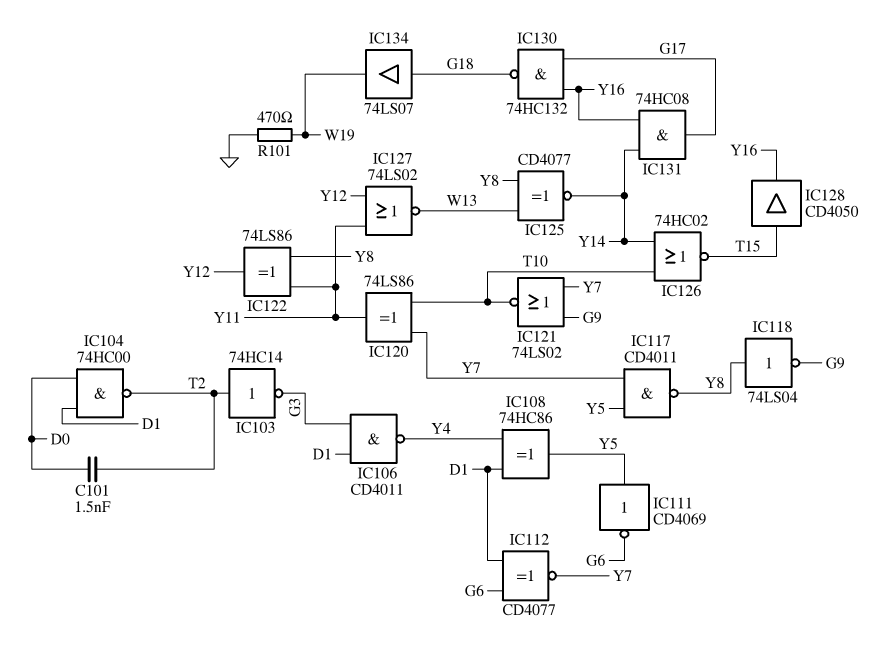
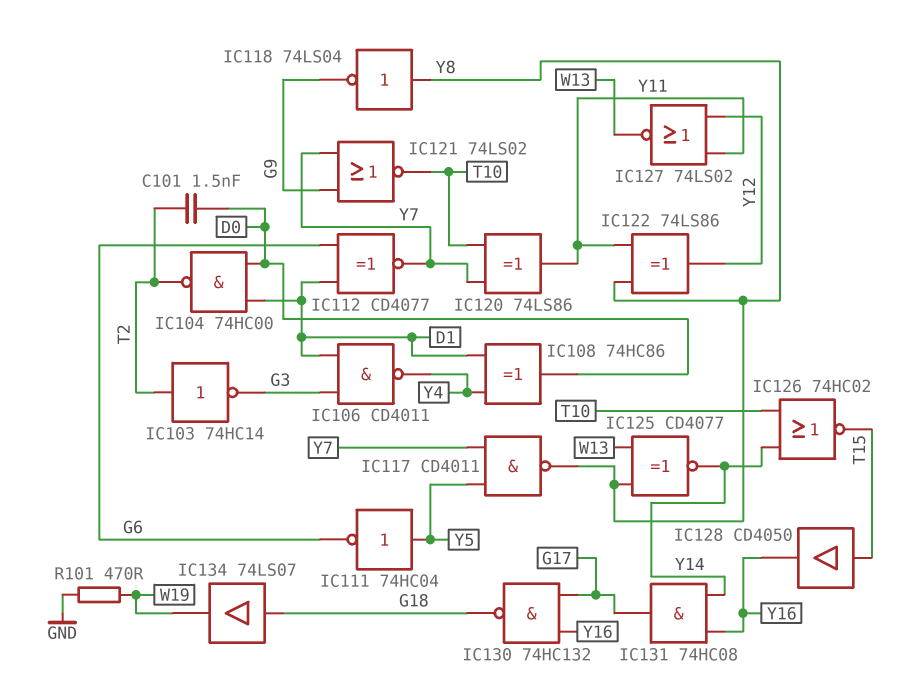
IC108: XOR 74HC86 (in D1, in Y4, out Y5) -> XOR 74HC86 (in D1, in Y4, out D0)
IC111: NOT CD4069 (in Y5, out G6) -> NOT 74HC04 (in Y5, out G6)

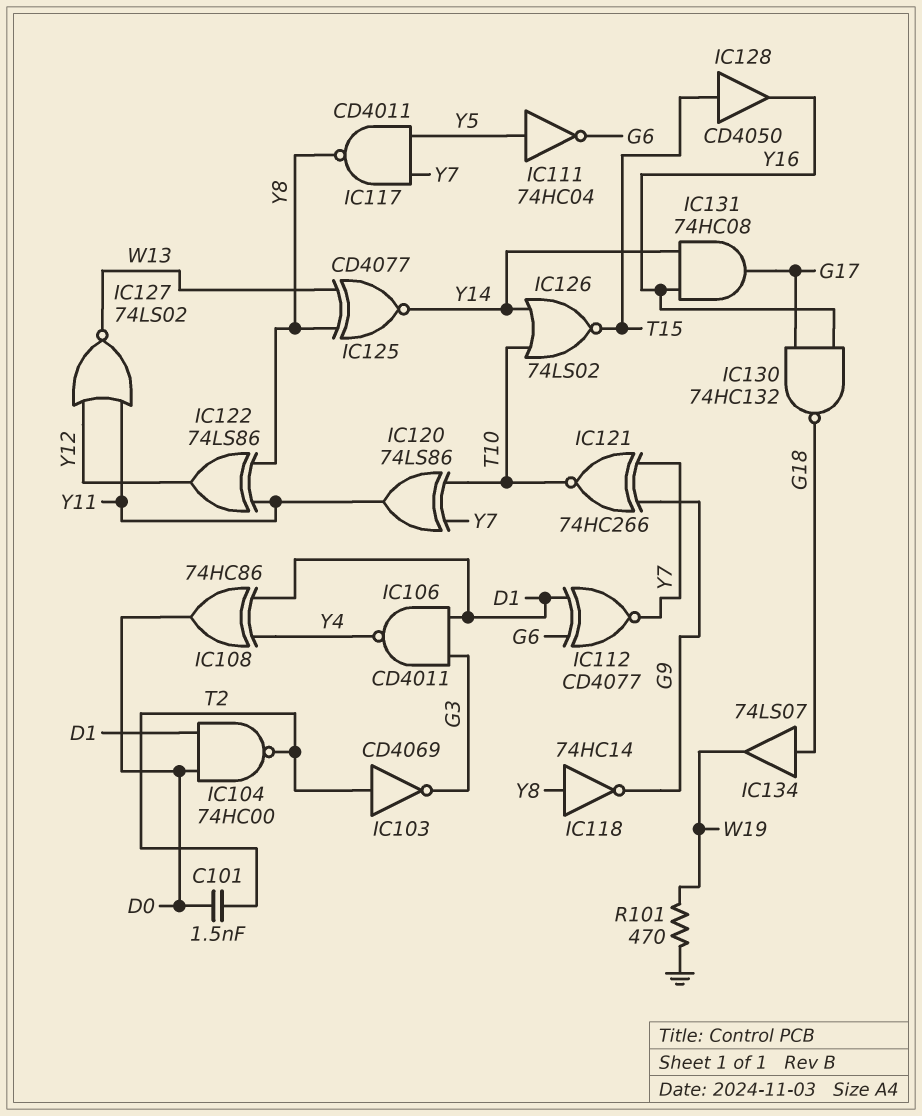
IC103: NOT 74HC14 (in T2, out G3) -> NOT CD4069 (in T2, out G3)
IC118: NOT 74LS04 (in Y8, out G9) -> NOT 74HC14 (in Y8, out G9)
IC121: NOR 74LS02 (in G9, in Y7, out T10) -> XNOR 74HC266 (in G9, in Y7, out T10)
IC126: NOR 74HC02 (in T10, in Y14, out T15) -> NOR 74LS02 (in T10, in Y14, out T15)

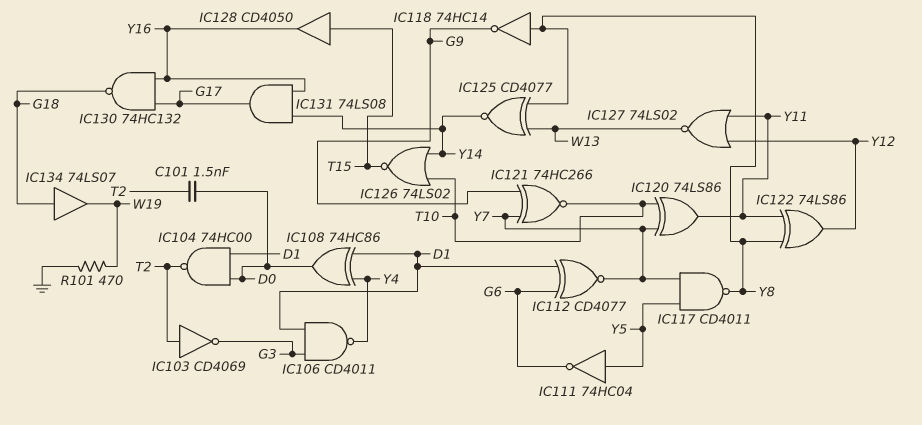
IC131: AND 74HC08 (in Y14, in Y16, out G17) -> AND 74LS08 (in Y14, in Y16, out G17)

